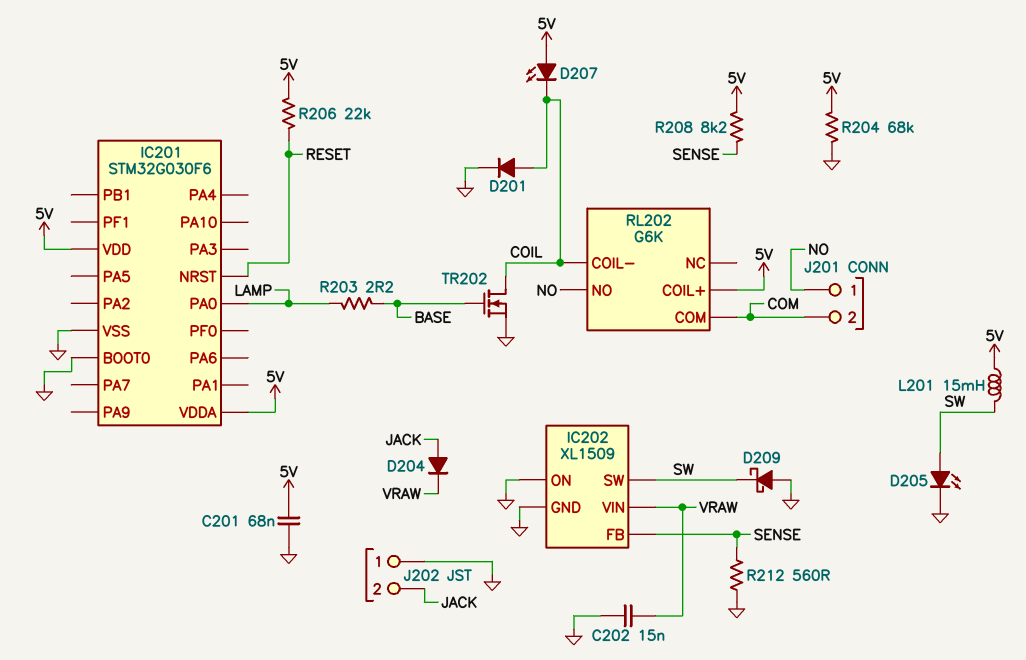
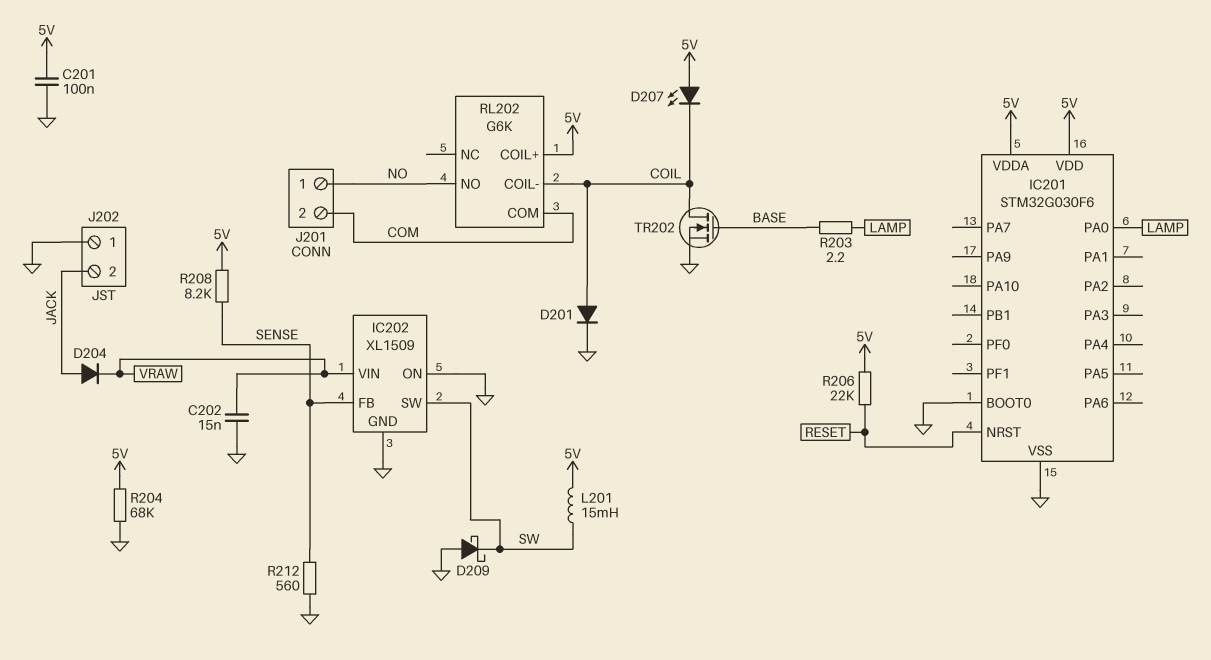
C201: 68nF (5V, GND) -> 100nF (5V, GND)
D205: LED (A SW, K GND) -> none

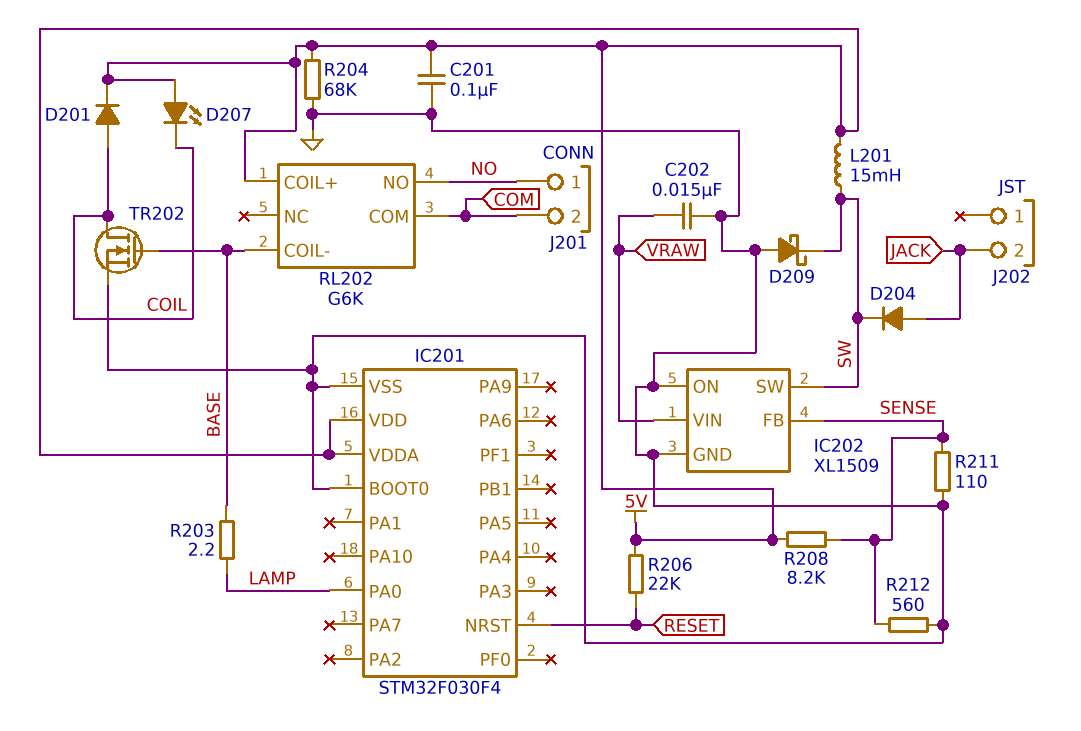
D201: diode (A COIL, K GND) -> diode (A COIL, K 5V)
D204: diode (A JACK, K VRAW) -> diode (A JACK, K SW)
IC201: STM32G030F6 -> STM32F030F4
J202 pin 1: GND -> none
R211: none -> 110 (GND, SENSE)
RL202 pin COIL-: COIL -> BASE

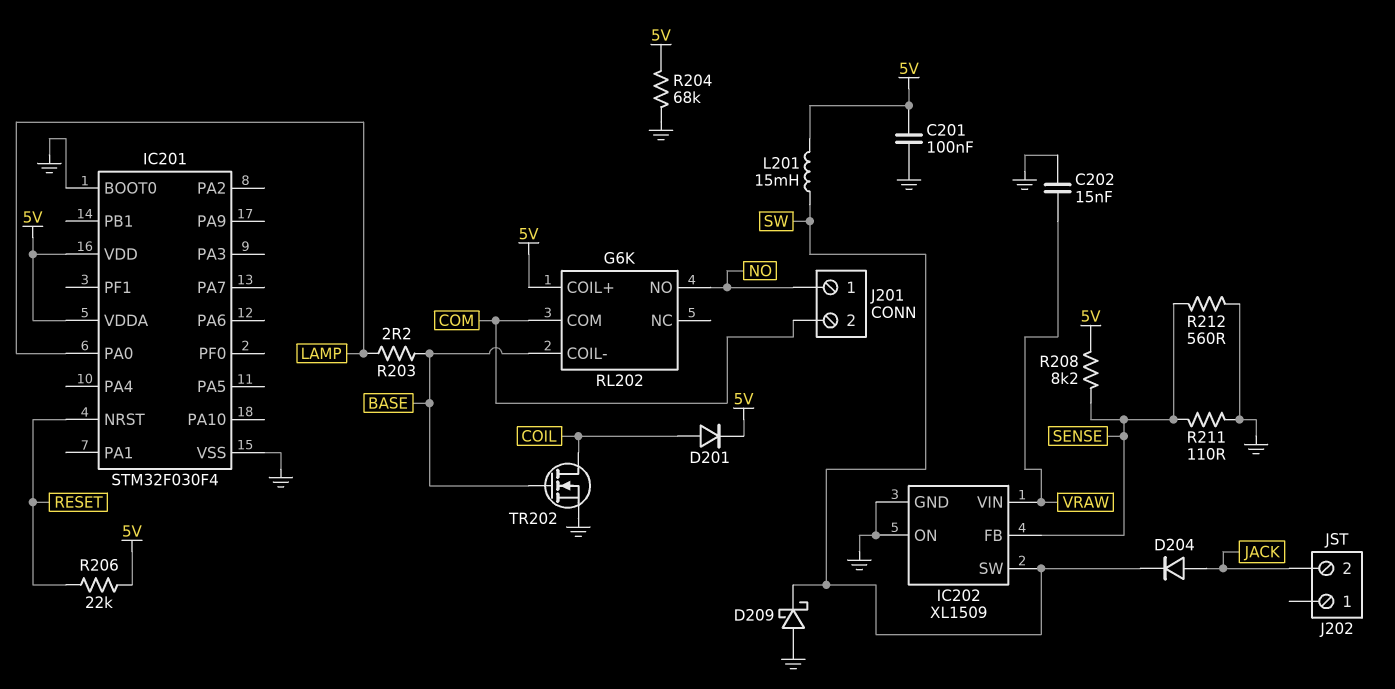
D207: LED (A 5V, K COIL) -> none

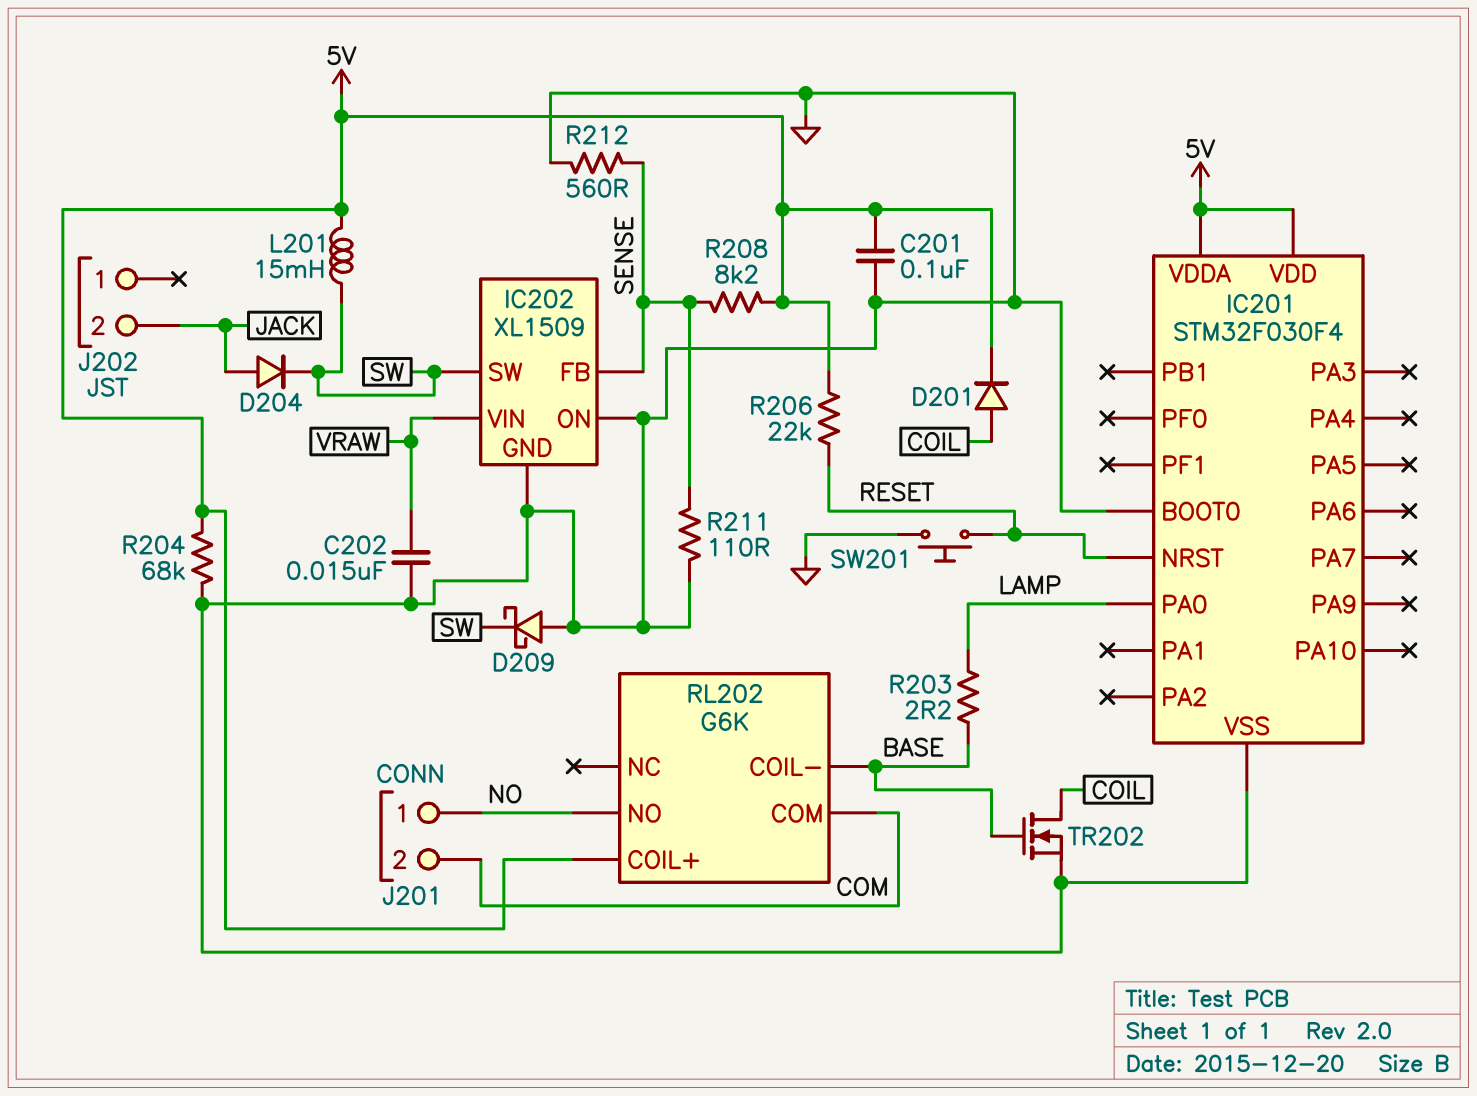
SW201: none -> button (GND, RESET)

